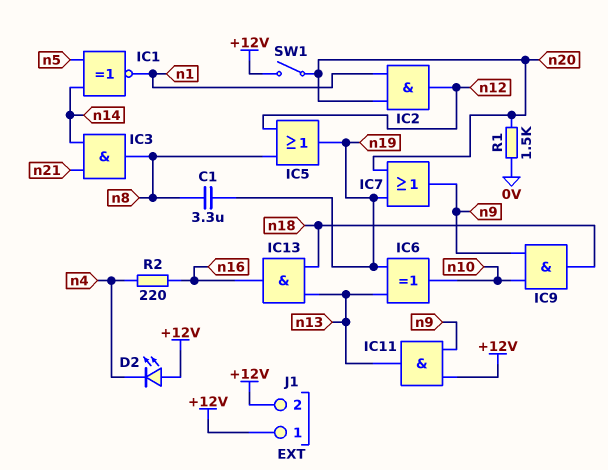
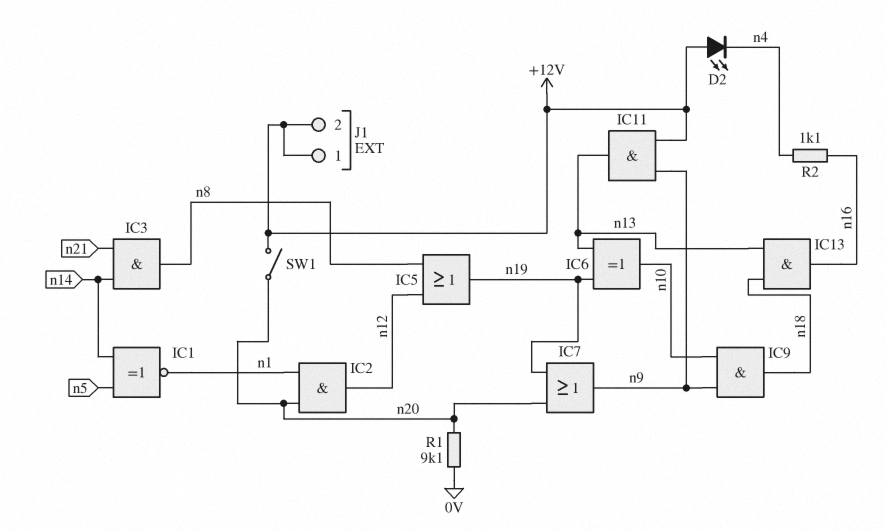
C1: 3.3uF (n8, n19) -> none
R1: 1.5k (0V, n20) -> 9.1k (0V, n20)
R2: 220 (n4, n16) -> 1.1k (n4, n16)

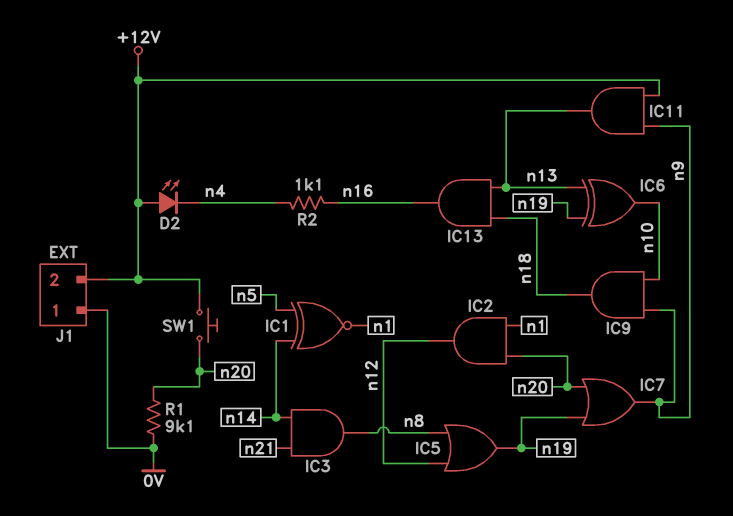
J1 pin 1: +12V -> 0V
SW1: switch (+12V, n20) -> button (+12V, n20)

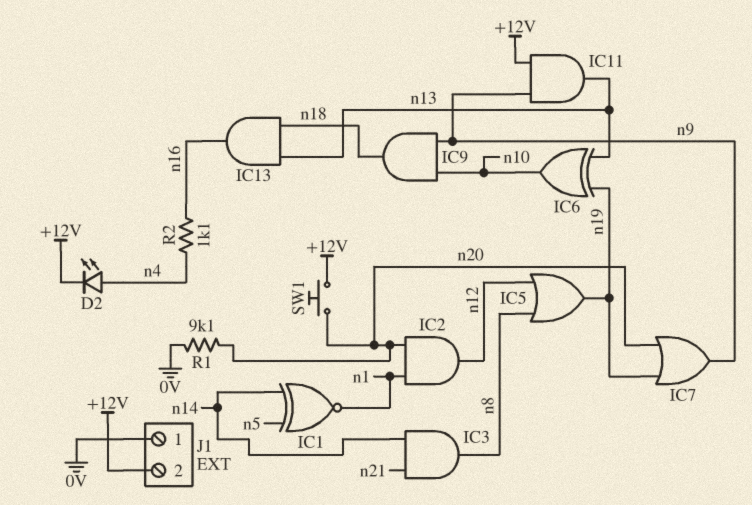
D2: LED (A +12V, K n4) -> LED (A n4, K +12V)

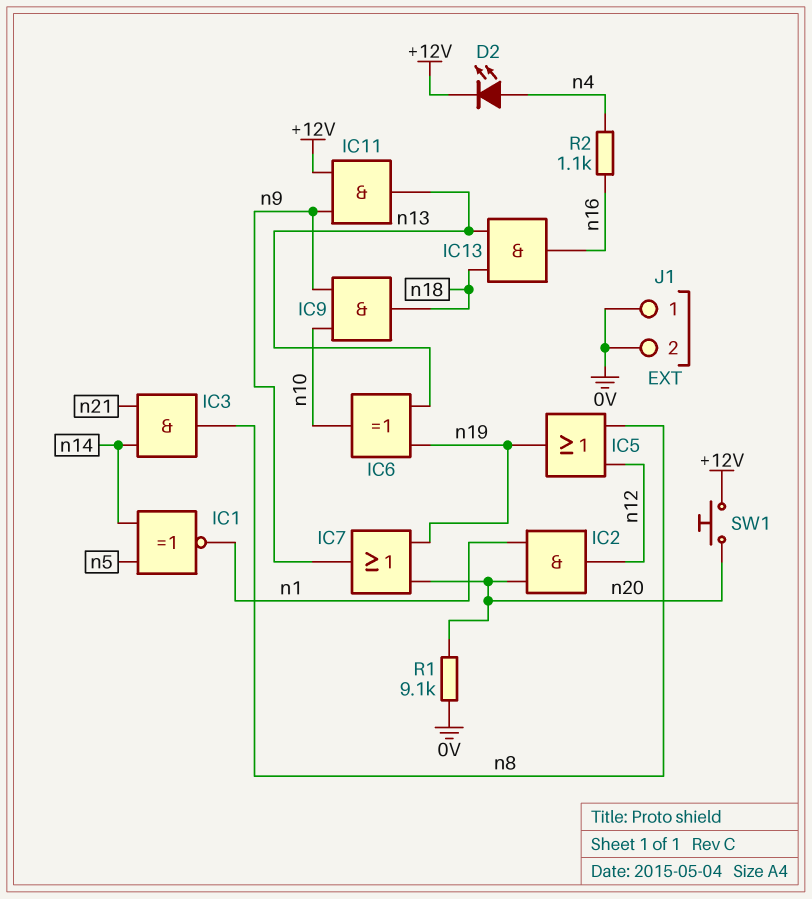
J1 pin 2: +12V -> 0V

